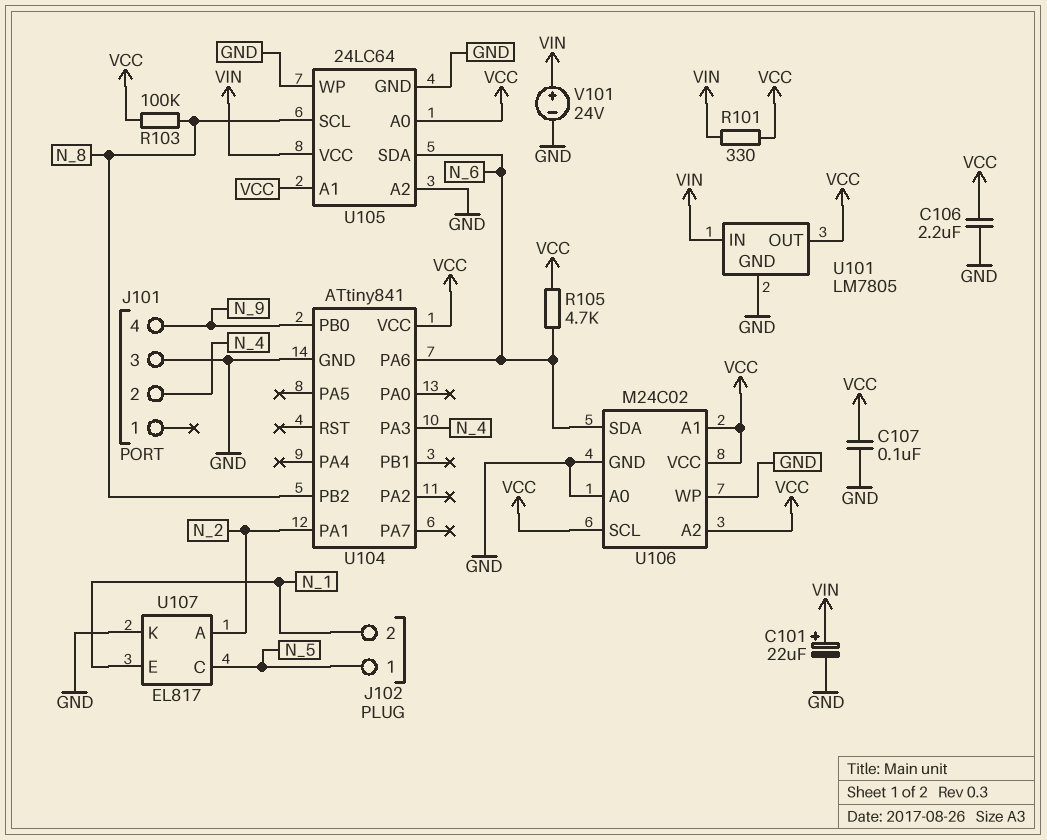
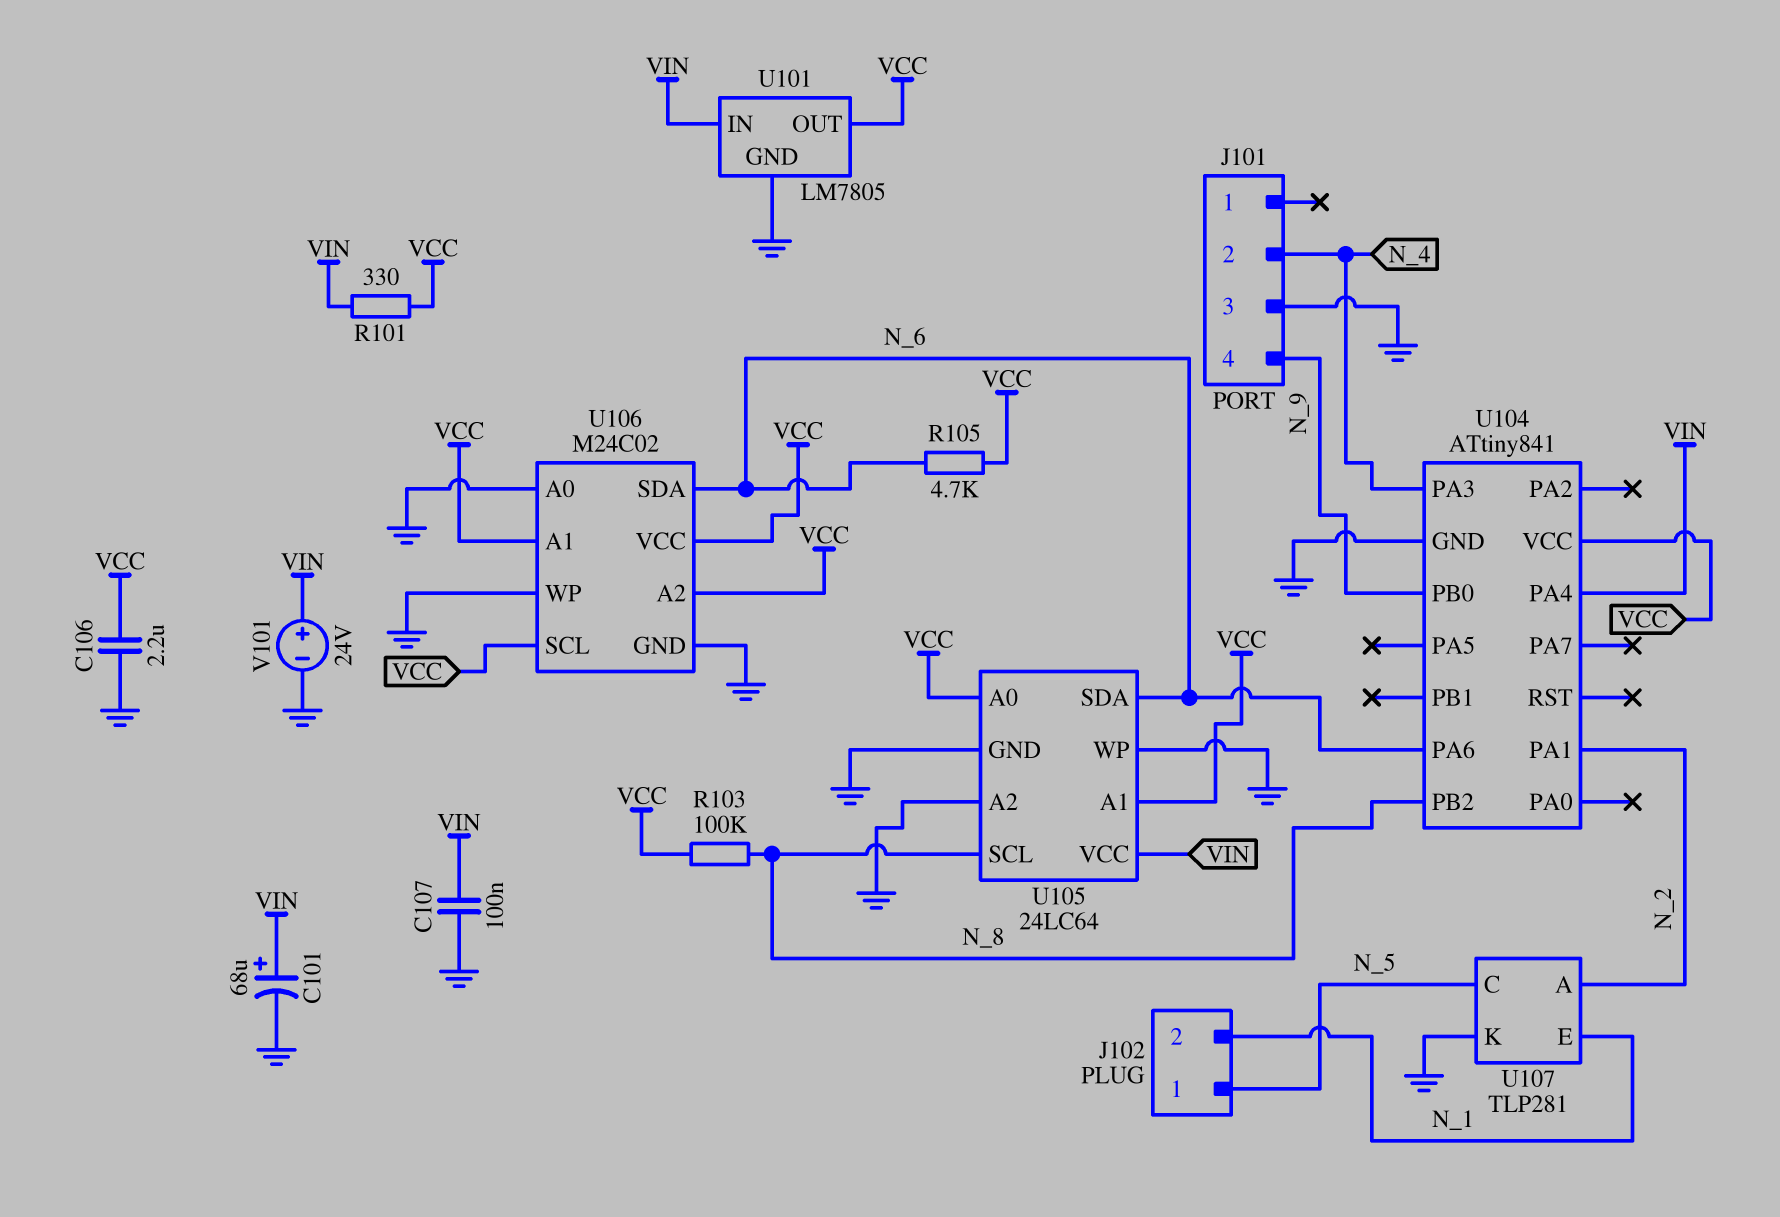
C101: 22uF (plus VIN, minus GND) -> 68uF (plus VIN, minus GND)
C107: 100nF (GND, VCC) -> 100nF (GND, VIN)
U104 pin PA4: none -> VIN
U107: EL817 -> TLP281

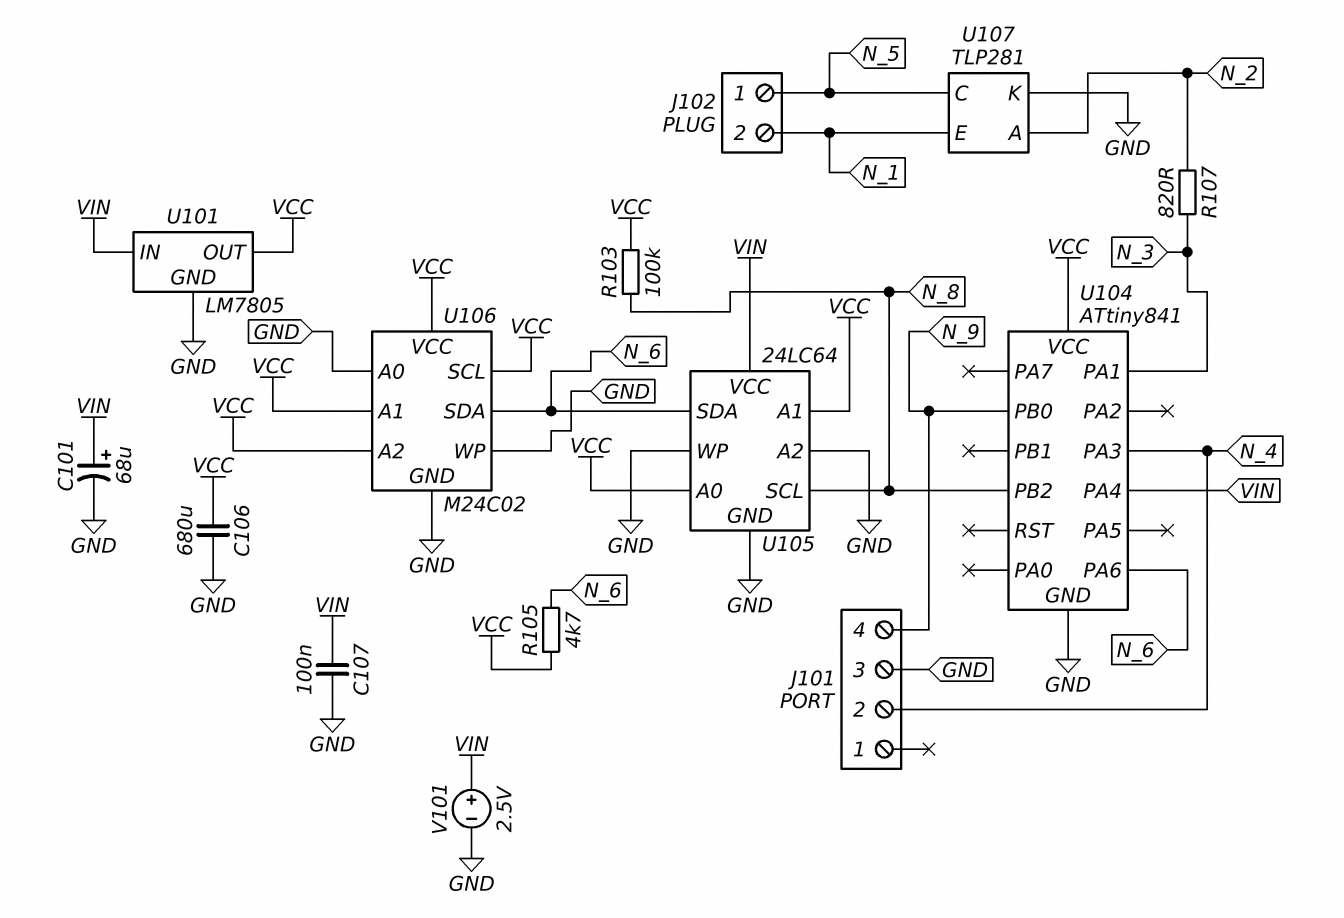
C106: 2.2uF (GND, VCC) -> 680uF (GND, VCC)
R101: 330 (VCC, VIN) -> none
R107: none -> 820 (N_2, N_3)
U104 pin PA1: N_2 -> N_3
V101: 24V (plus VIN, minus GND) -> 2.5V (plus VIN, minus GND)

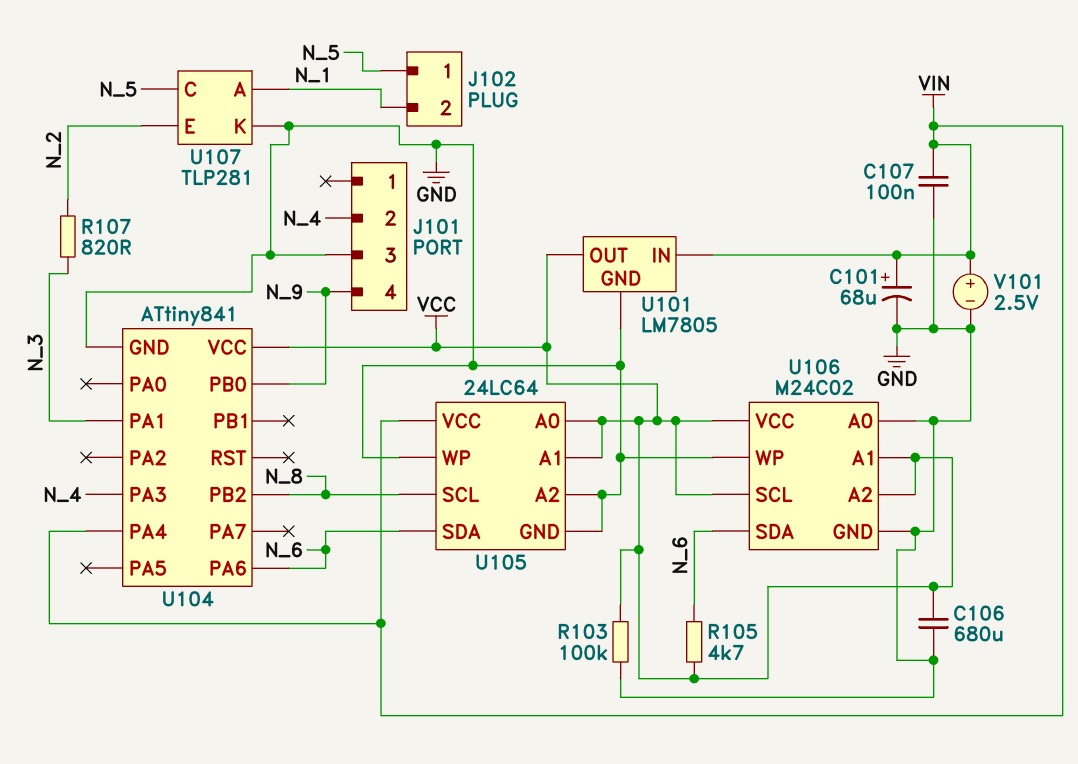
R103: 100k (N_8, VCC) -> 100k (GND, VCC)
U107 pin A: N_2 -> N_1
U107 pin E: N_1 -> N_2

